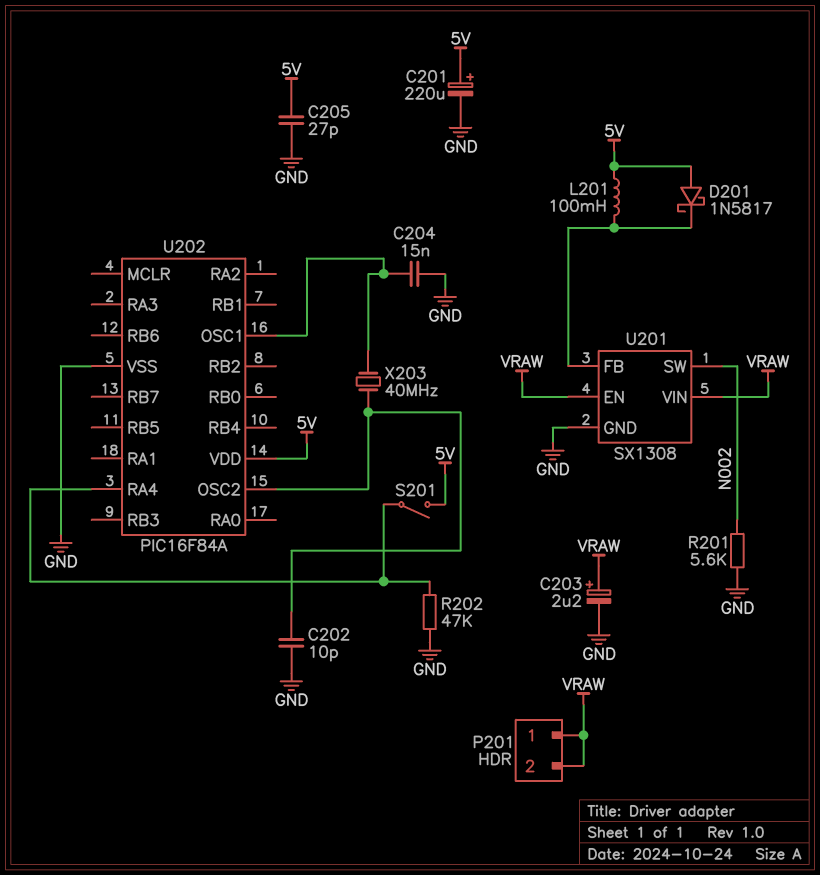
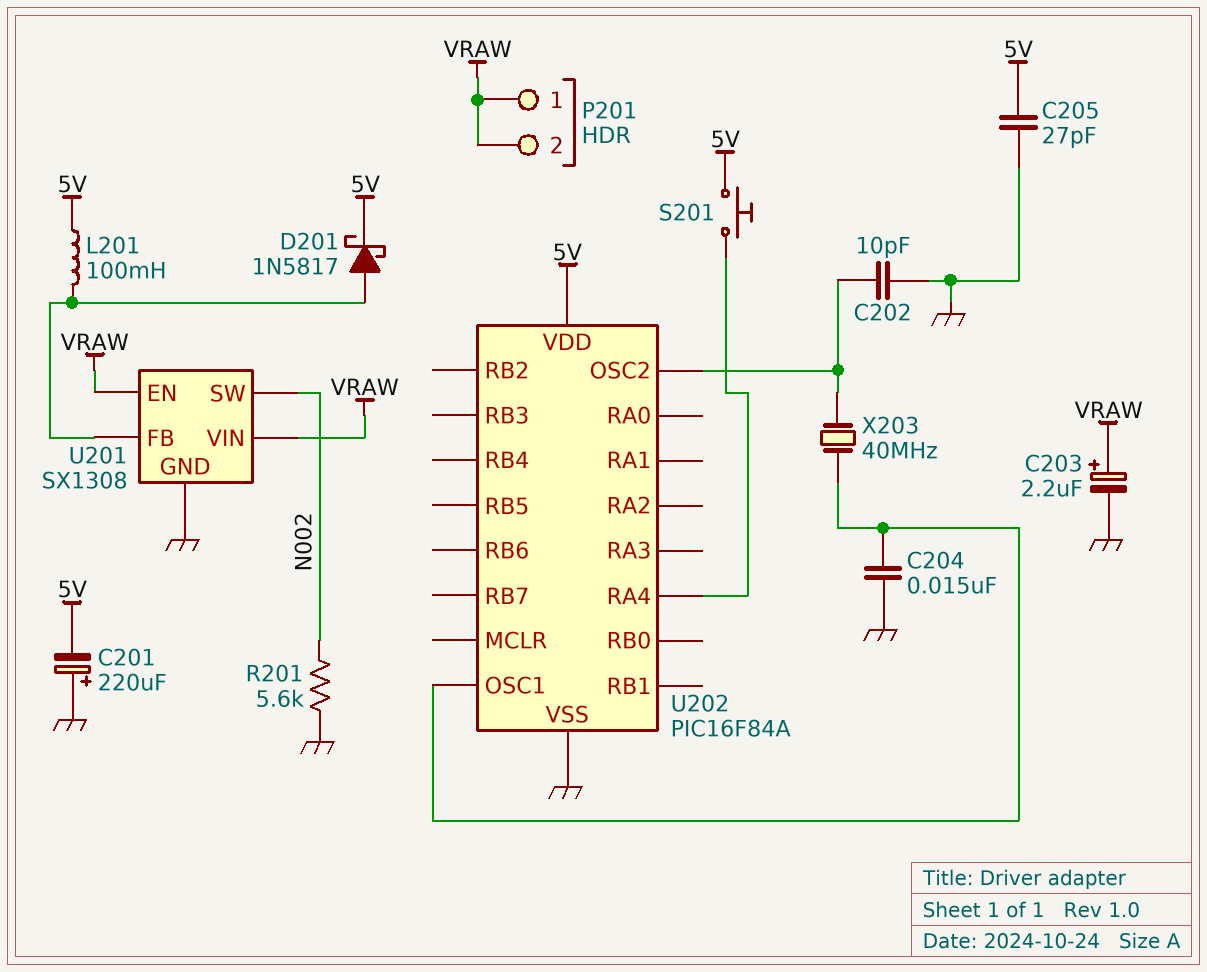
C201: 220uF (plus 5V, minus GND) -> 220uF (plus GND, minus 5V)
D201: schottky 1N5817 (A 5V, K U201/FB) -> schottky 1N5817 (A U201/FB, K 5V)
R202: 47k (GND, U202/RA4) -> none
S201: switch (5V, U202/RA4) -> button (5V, U202/RA4)

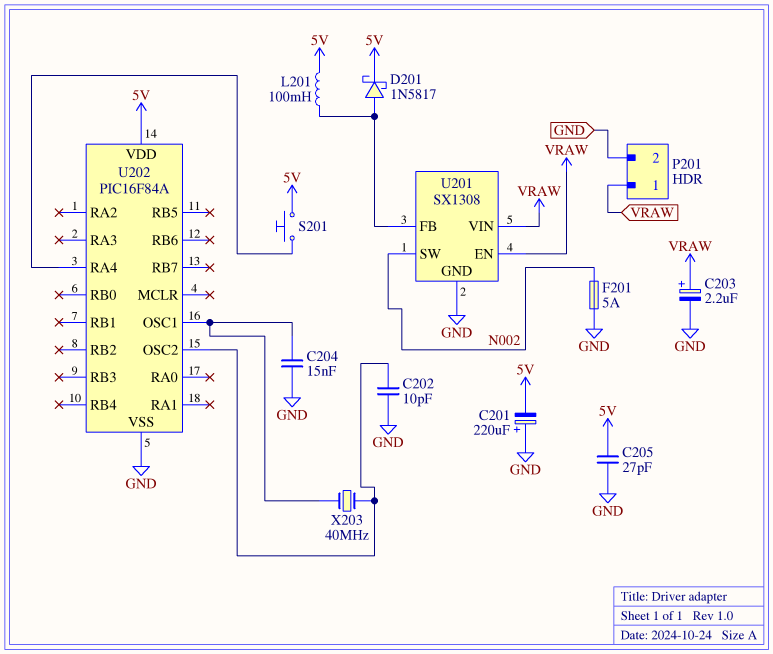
F201: none -> 5A (GND, N002)
P201 pin 2: VRAW -> GND
R201: 5.6k (GND, N002) -> none

